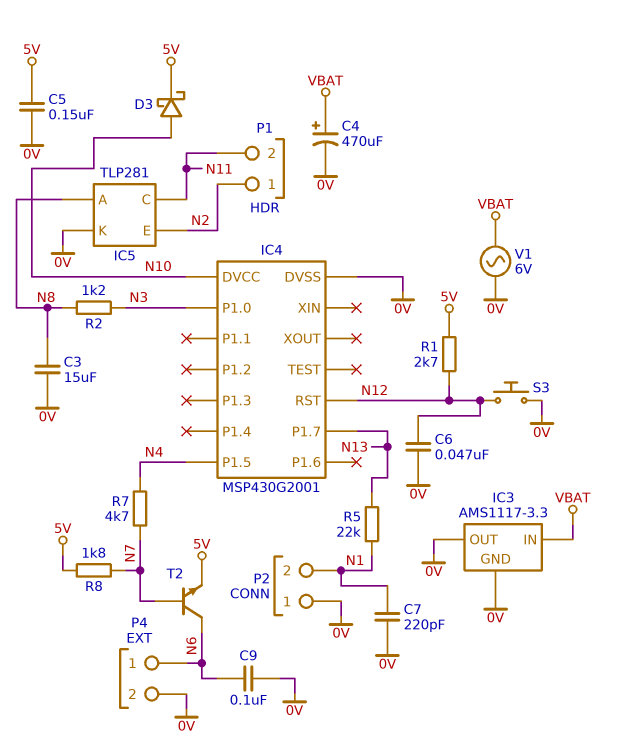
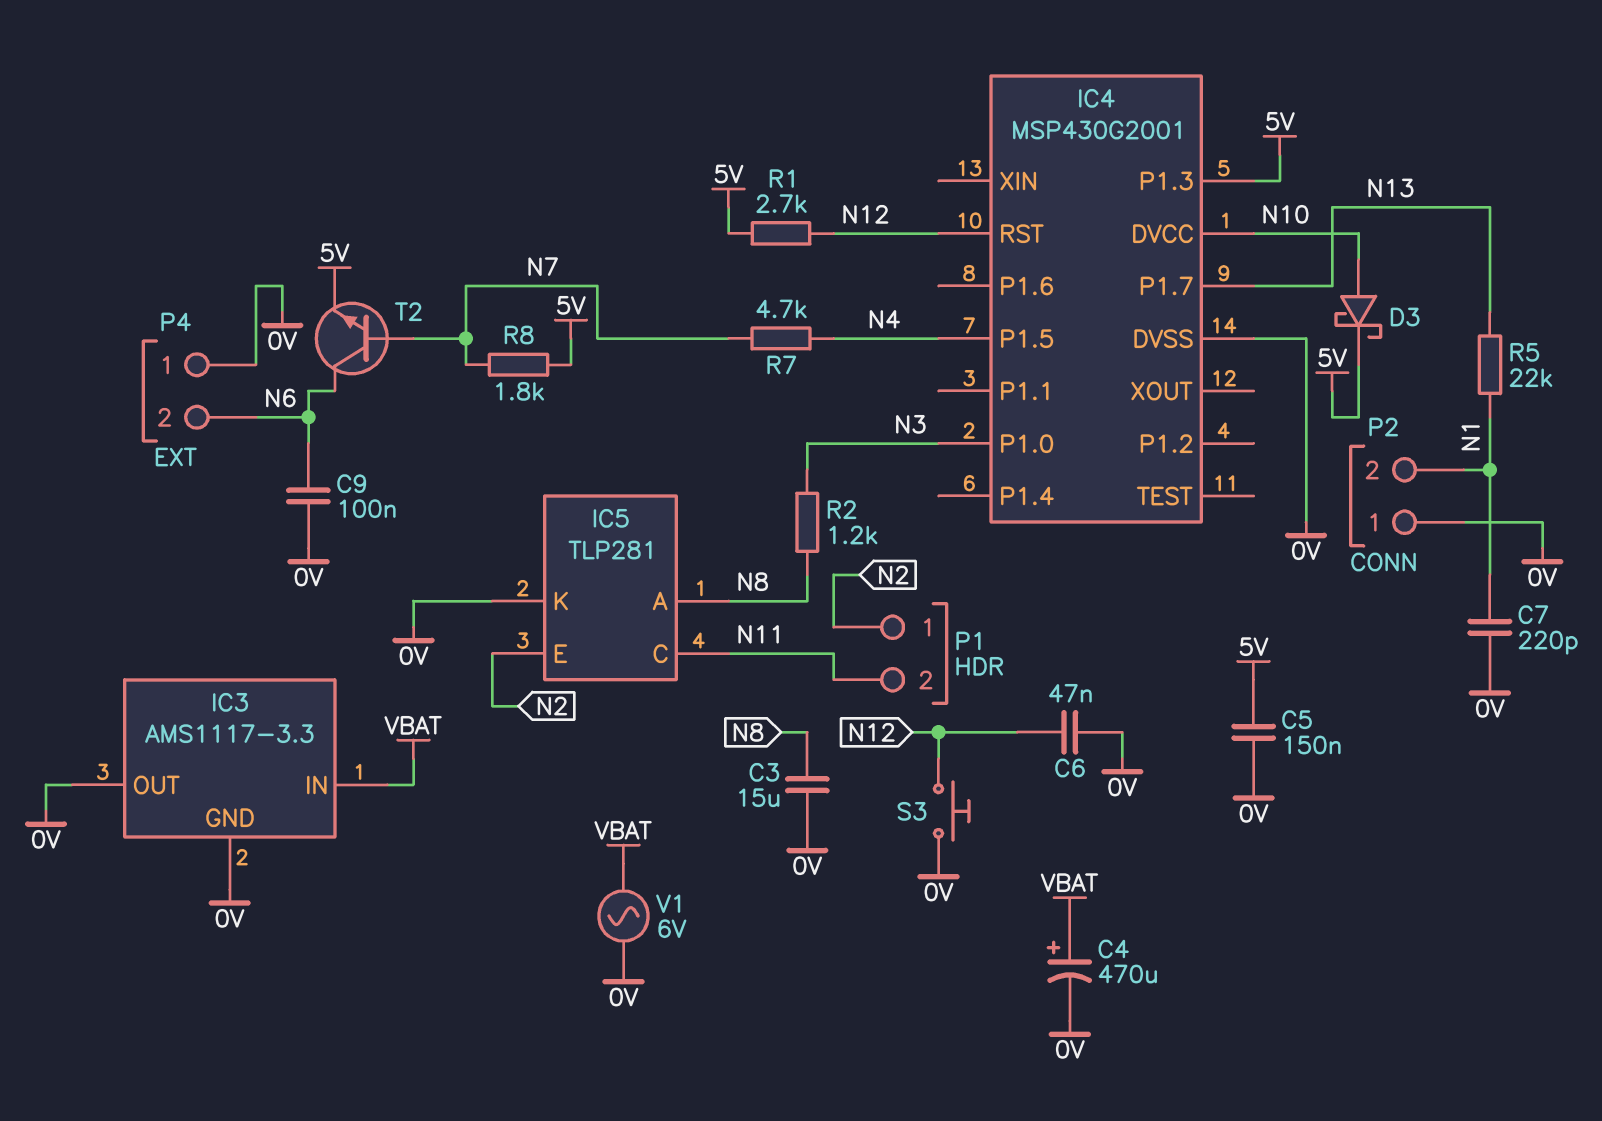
IC4 pin P1.3: none -> 5V
P4 pin 1: N6 -> 0V
P4 pin 2: 0V -> N6

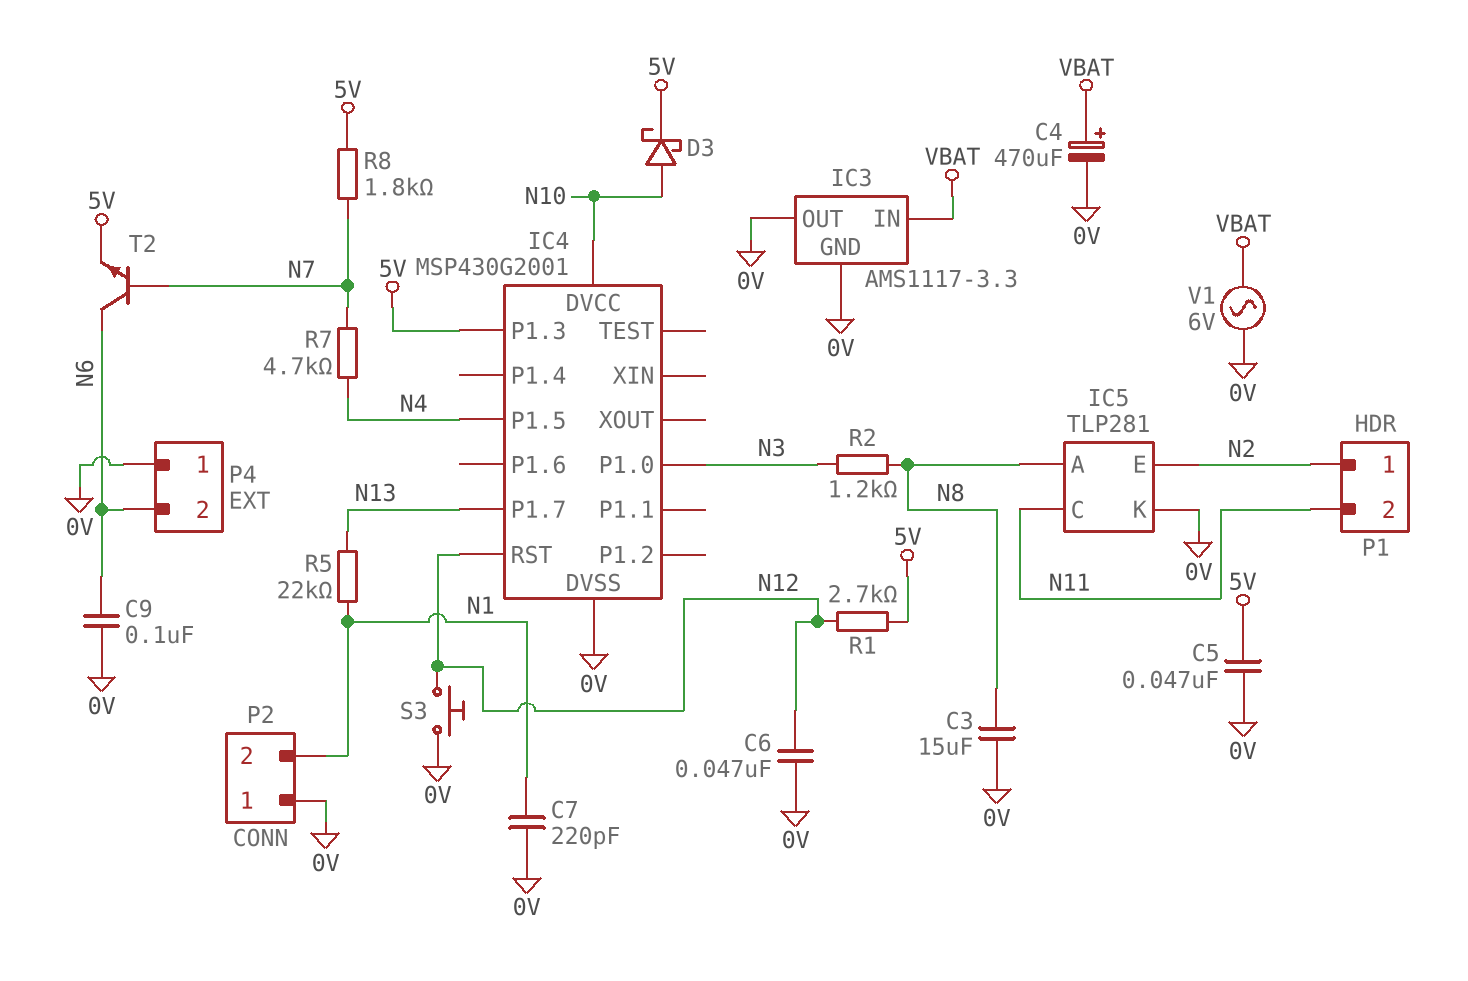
C5: 150nF (0V, 5V) -> 47nF (0V, 5V)

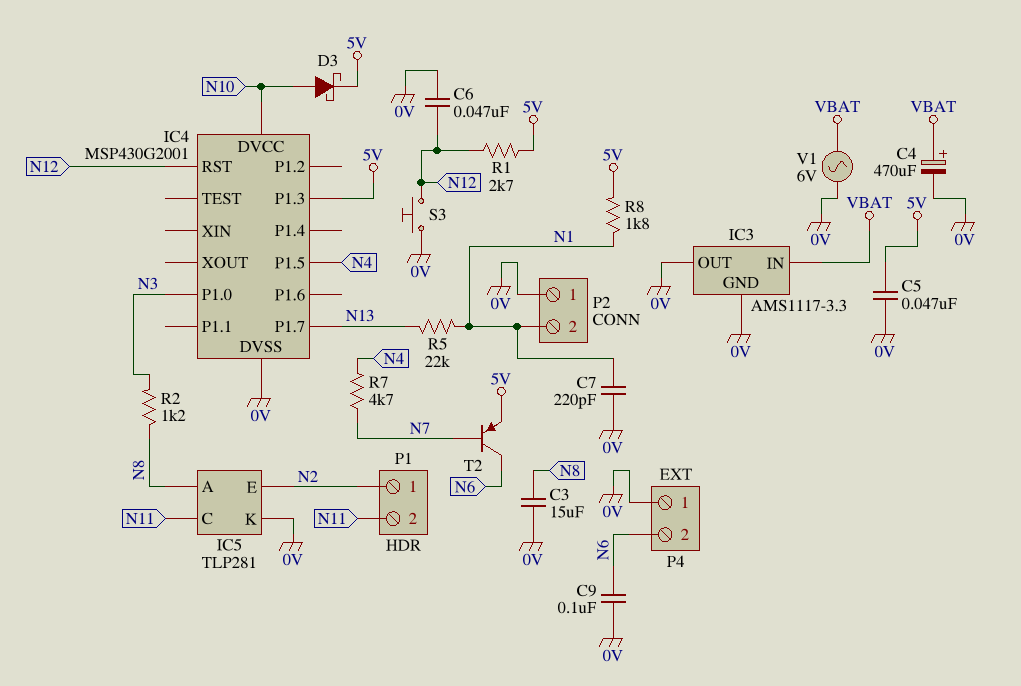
R8: 1.8k (5V, N7) -> 1.8k (5V, N1)
T2: NPN (B N7, C N6, E 5V) -> PNP (B N7, C N6, E 5V)

